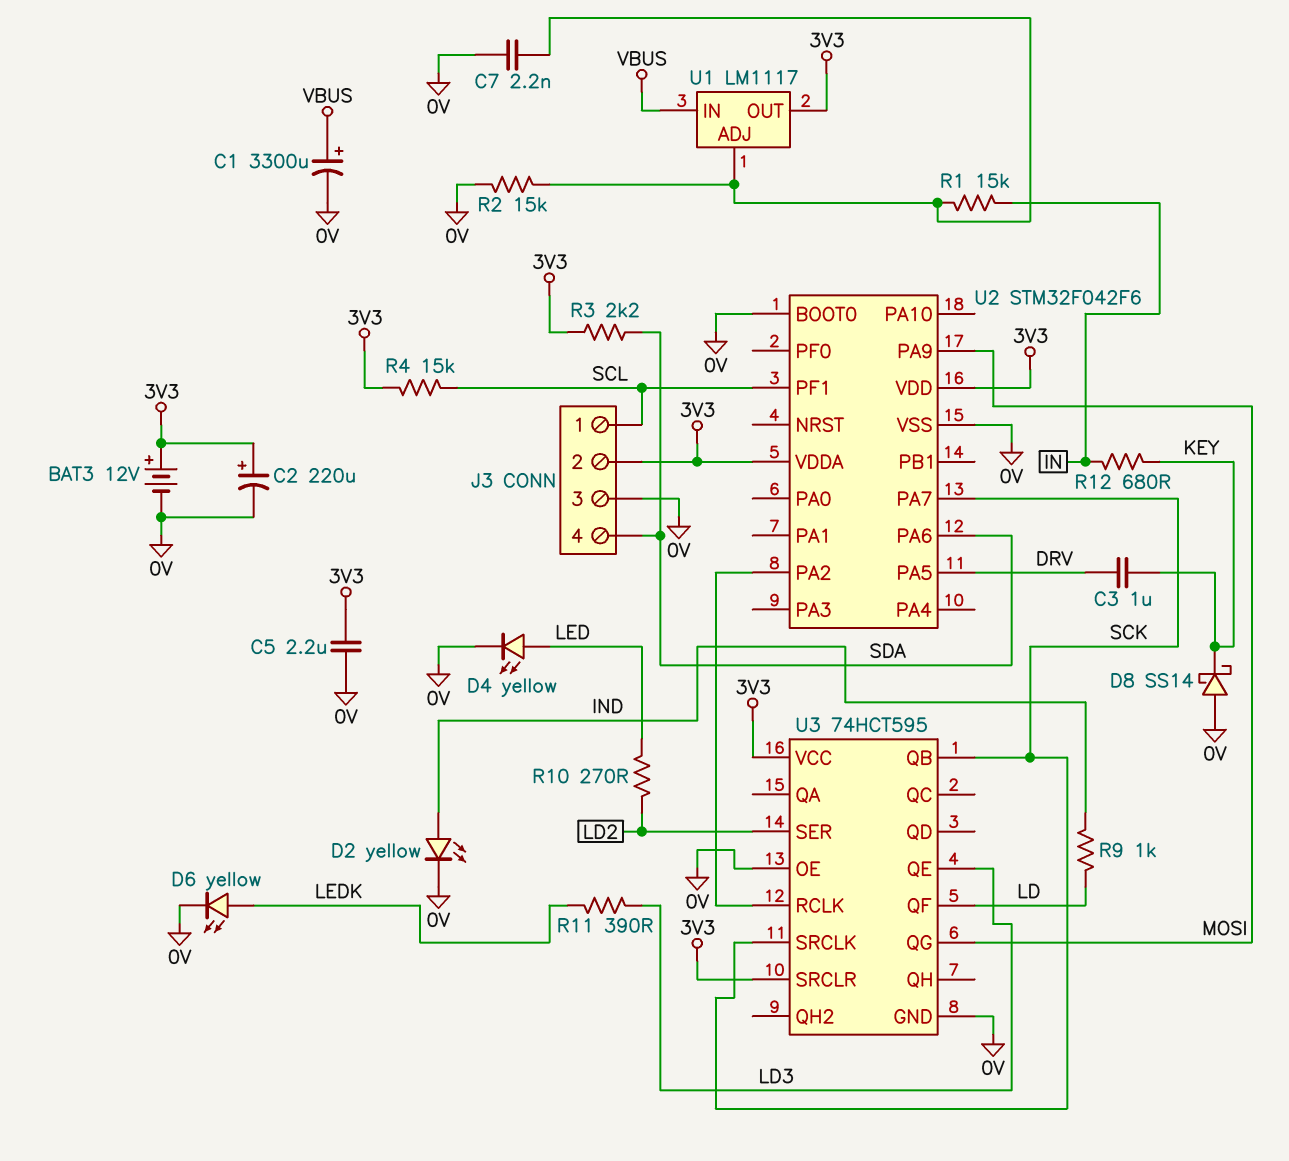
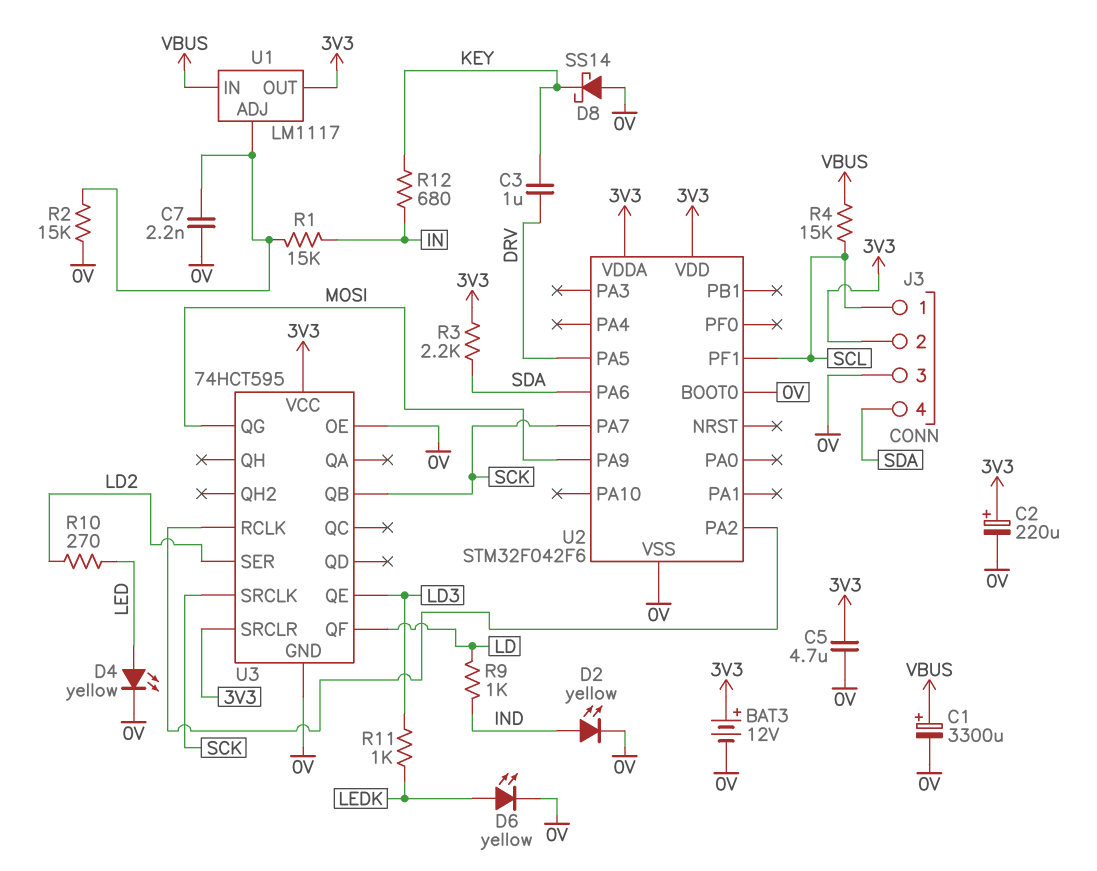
C5: 2.2uF (0V, 3V3) -> 4.7uF (0V, 3V3)
R4: 15k (3V3, SCL) -> 15k (SCL, VBUS)
R11: 390 (LD3, LEDK) -> 1k (LD3, LEDK)

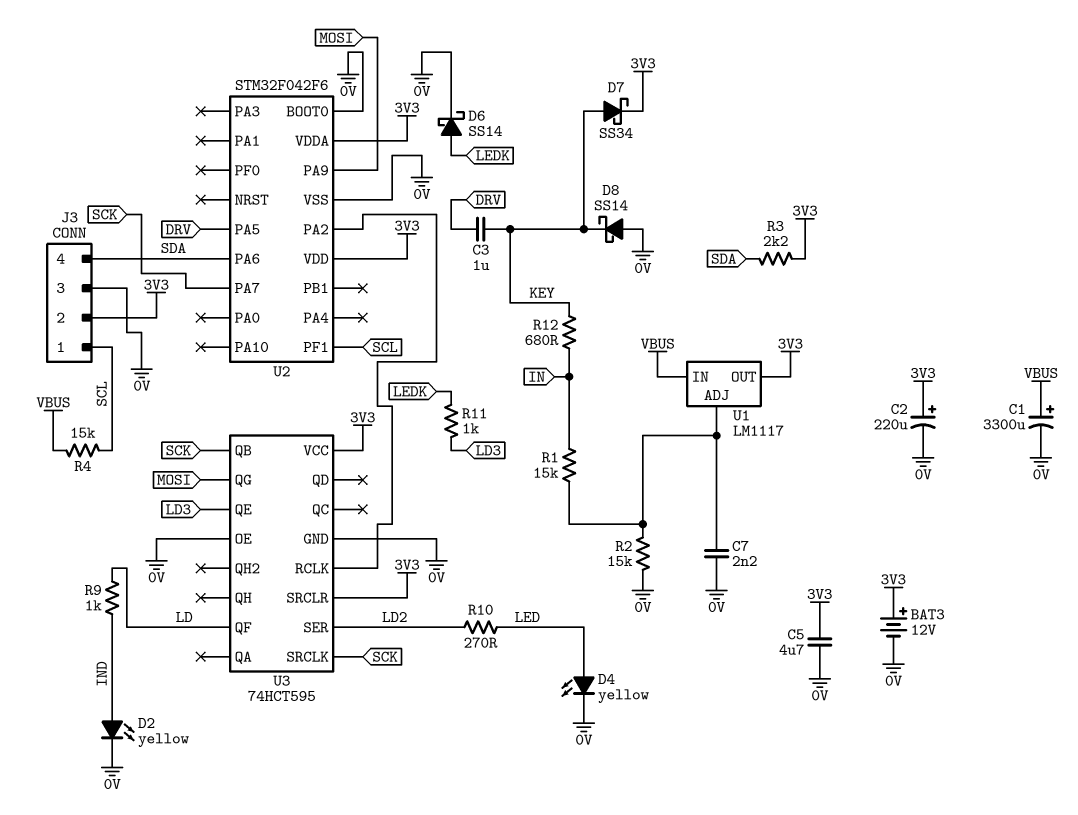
D6: LED yellow (A LEDK, K 0V) -> schottky SS14 (A LEDK, K 0V)
D7: none -> schottky SS34 (A KEY, K 3V3)

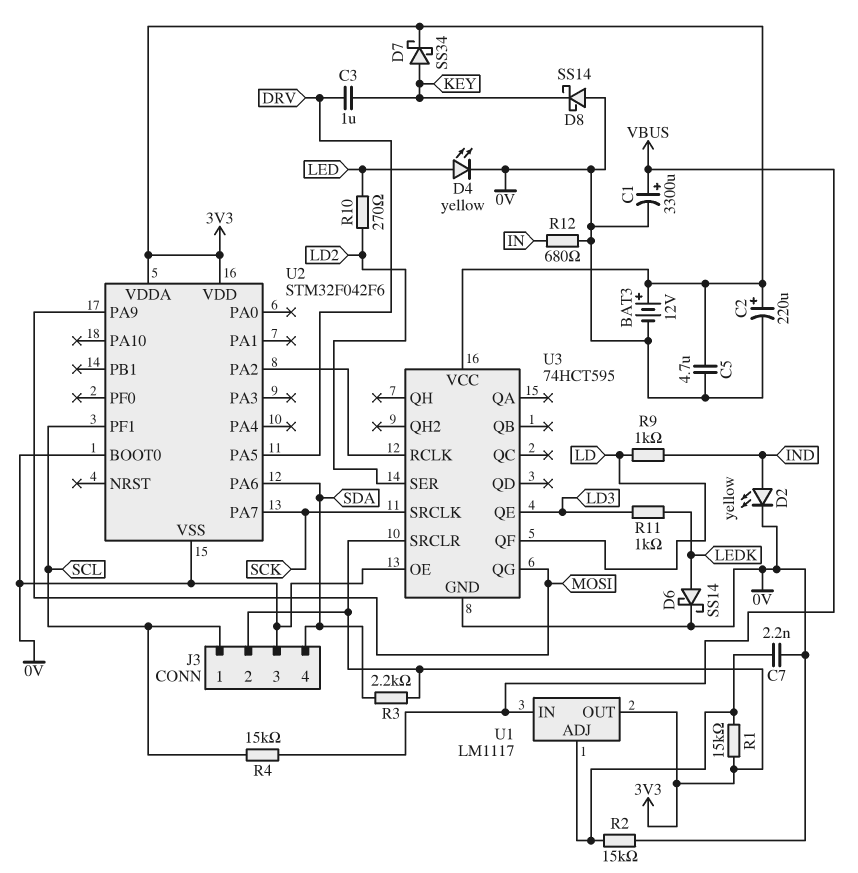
R1: 15k (IN, U1/ADJ) -> 15k (3V3, U1/ADJ)
R12: 680 (IN, KEY) -> 680 (0V, IN)
U3 pin QB: SCK -> none

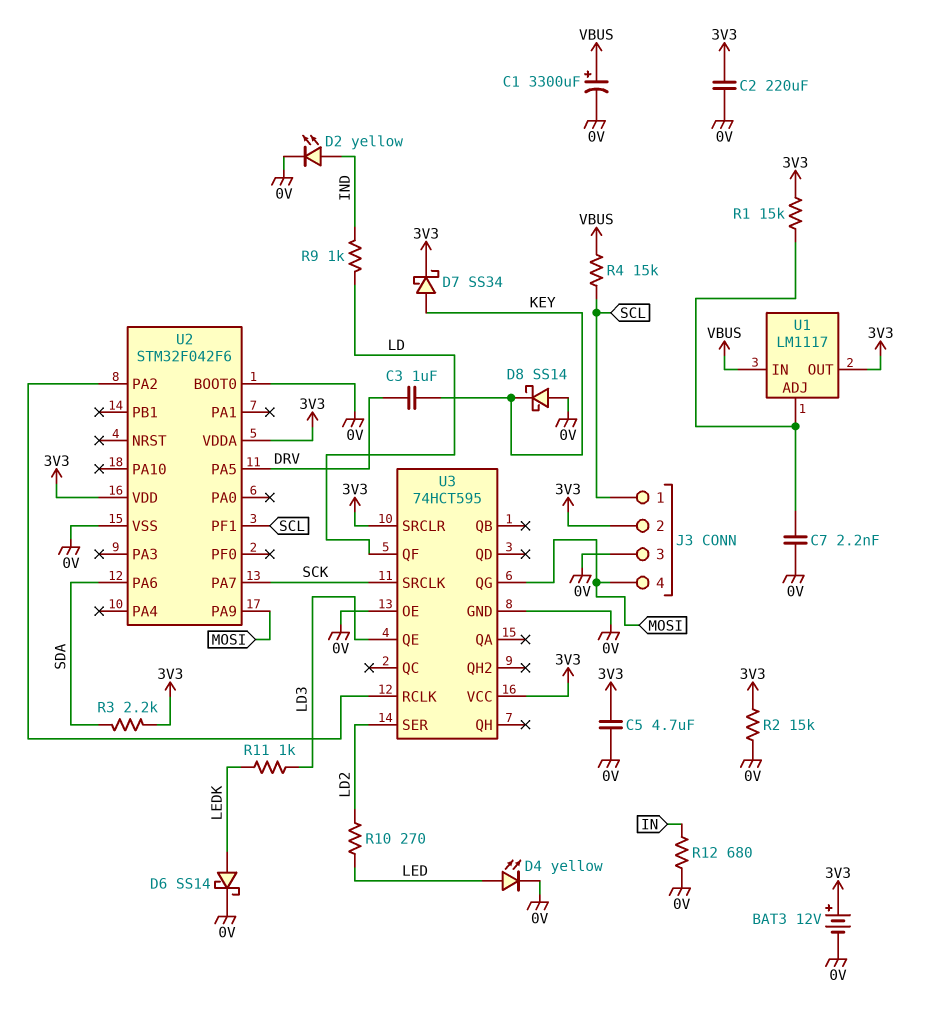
C2: 220uF (plus 3V3, minus 0V) -> 220uF (0V, 3V3)
J3 pin 4: SDA -> MOSI
R2: 15k (0V, U1/ADJ) -> 15k (0V, 3V3)

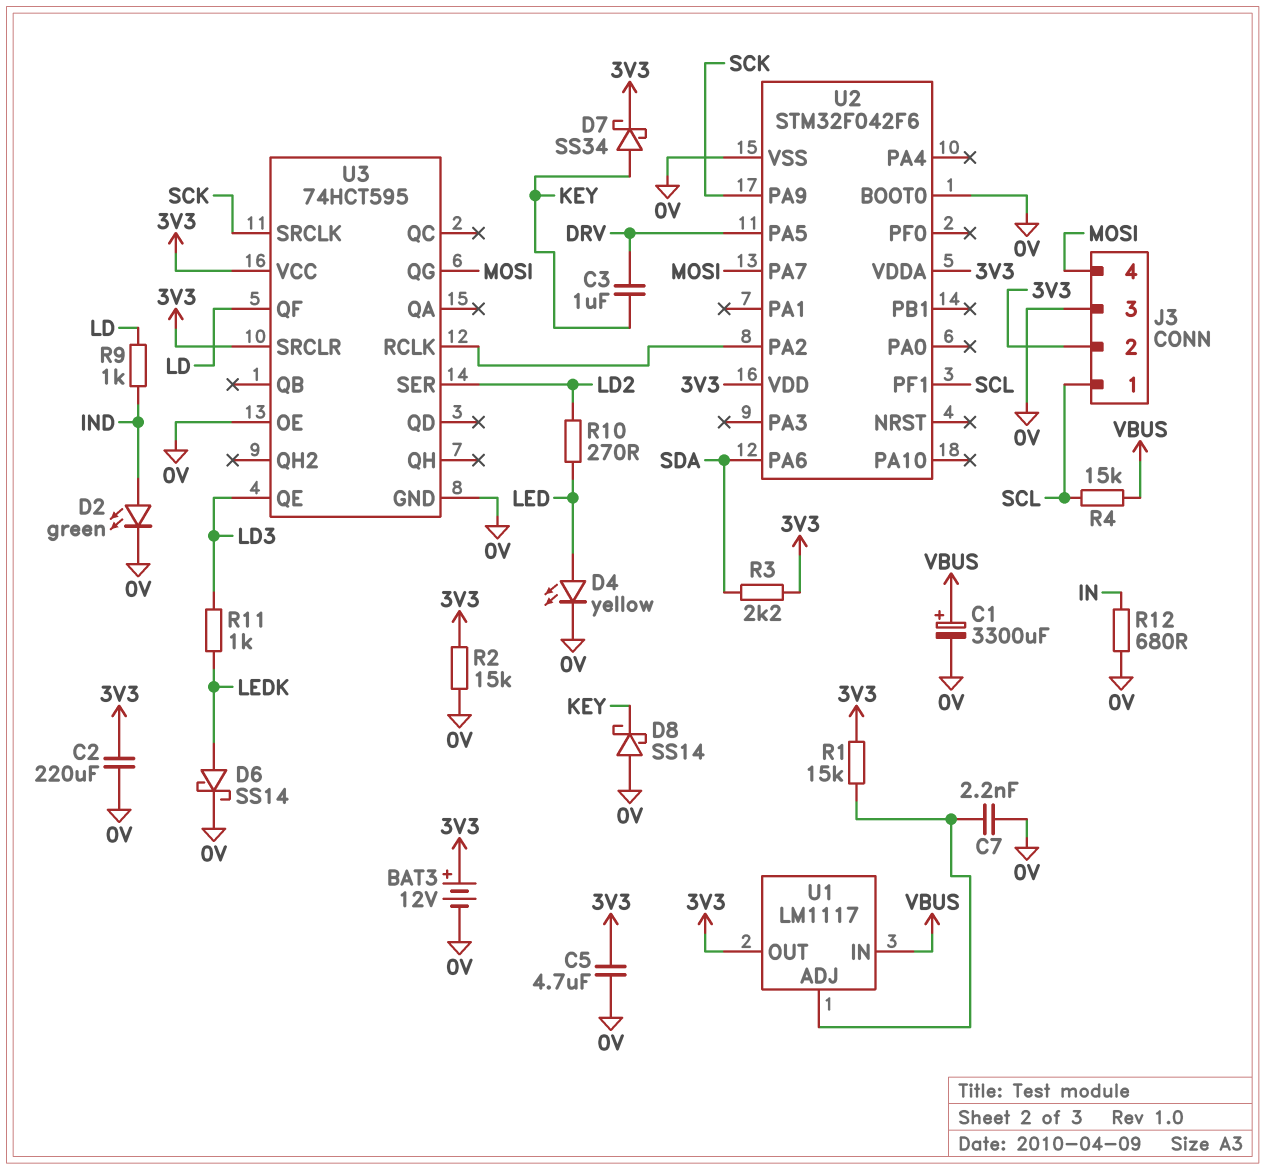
D2: LED yellow (A IND, K 0V) -> LED green (A IND, K 0V)
U2 pin PA7: SCK -> MOSI
U2 pin PA9: MOSI -> SCK

